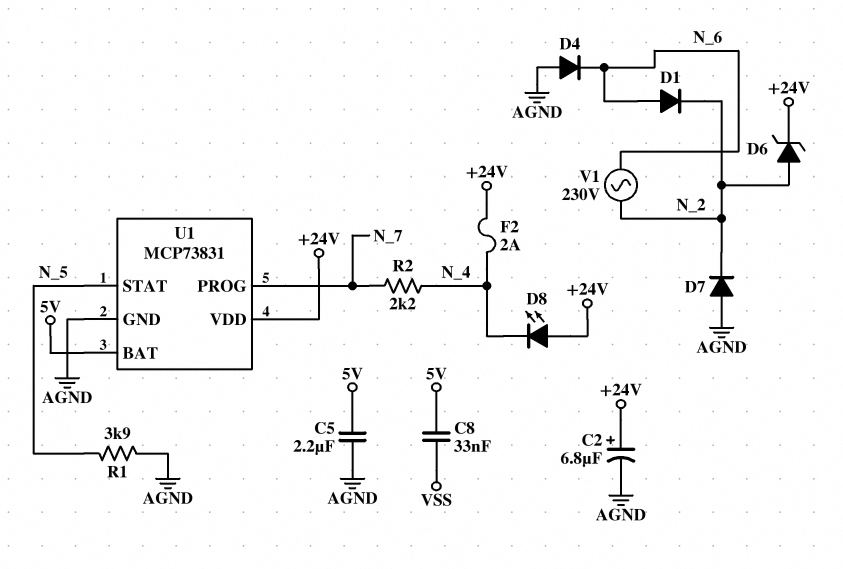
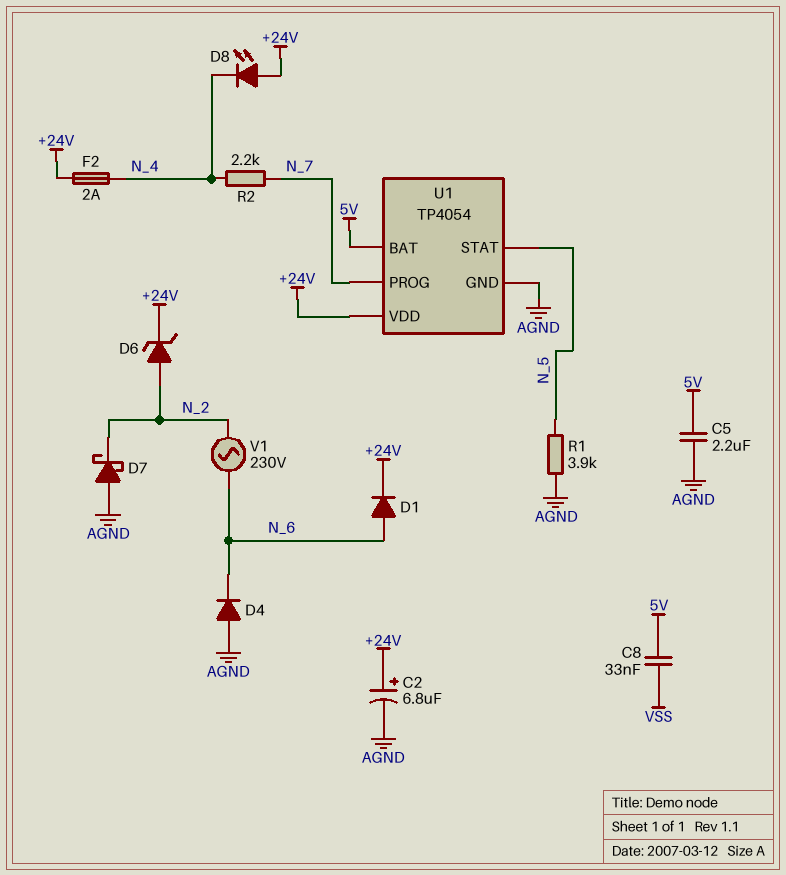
D1: diode (A N_6, K N_2) -> diode (A N_6, K +24V)
D7: diode (A AGND, K N_2) -> schottky (A AGND, K N_2)
U1: MCP73831 -> TP4054

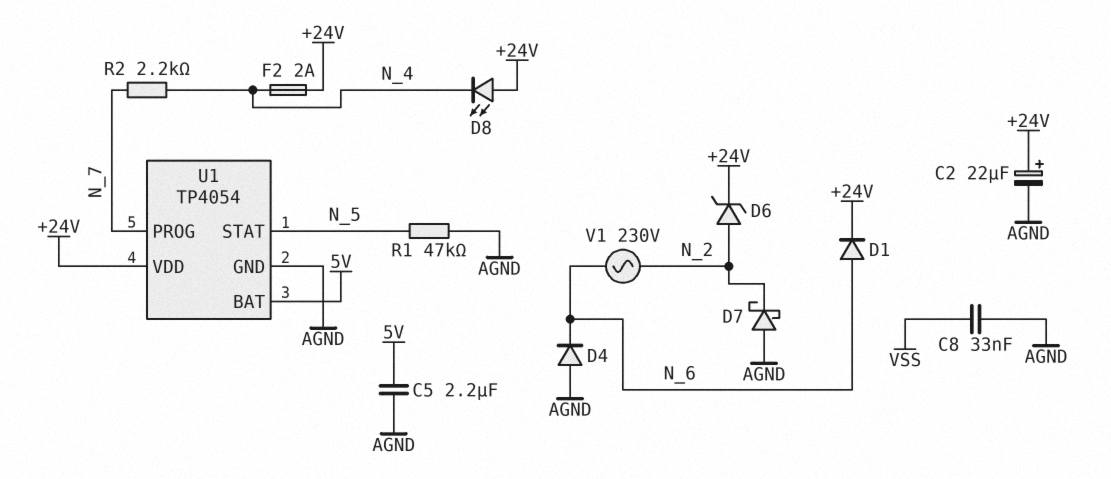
C2: 6.8uF (plus +24V, minus AGND) -> 22uF (plus +24V, minus AGND)
C8: 33nF (5V, VSS) -> 33nF (AGND, VSS)
R1: 3.9k (AGND, N_5) -> 47k (AGND, N_5)

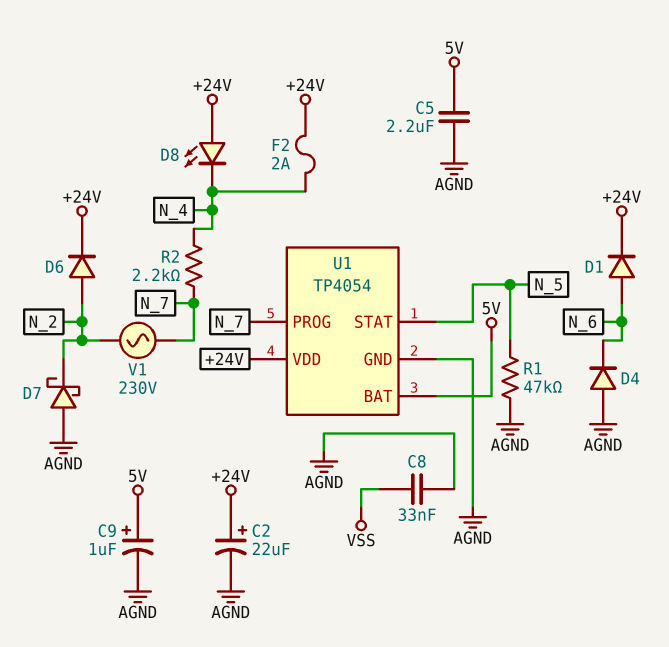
C9: none -> 1uF (plus 5V, minus AGND)
D6: zener (A N_2, K +24V) -> diode (A N_2, K +24V)
V1: AC 230V (N_2, N_6) -> AC 230V (N_2, N_7)

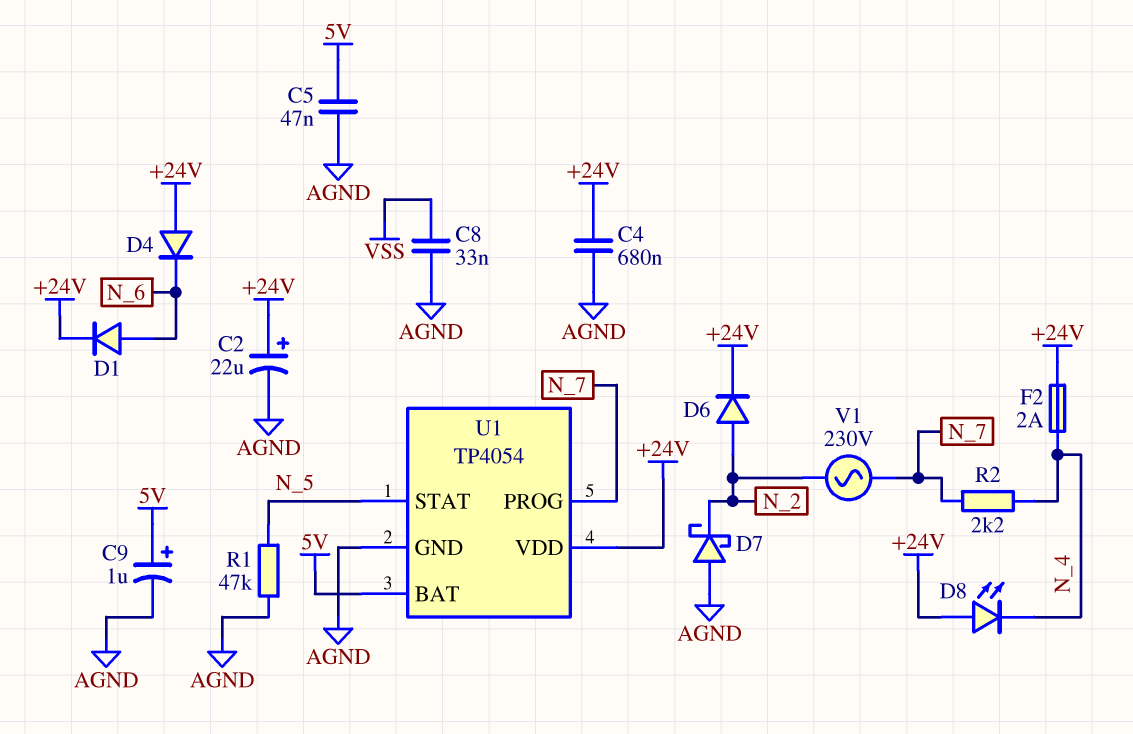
C4: none -> 680nF (+24V, AGND)
C5: 2.2uF (5V, AGND) -> 47nF (5V, AGND)
D4: diode (A AGND, K N_6) -> diode (A +24V, K N_6)

